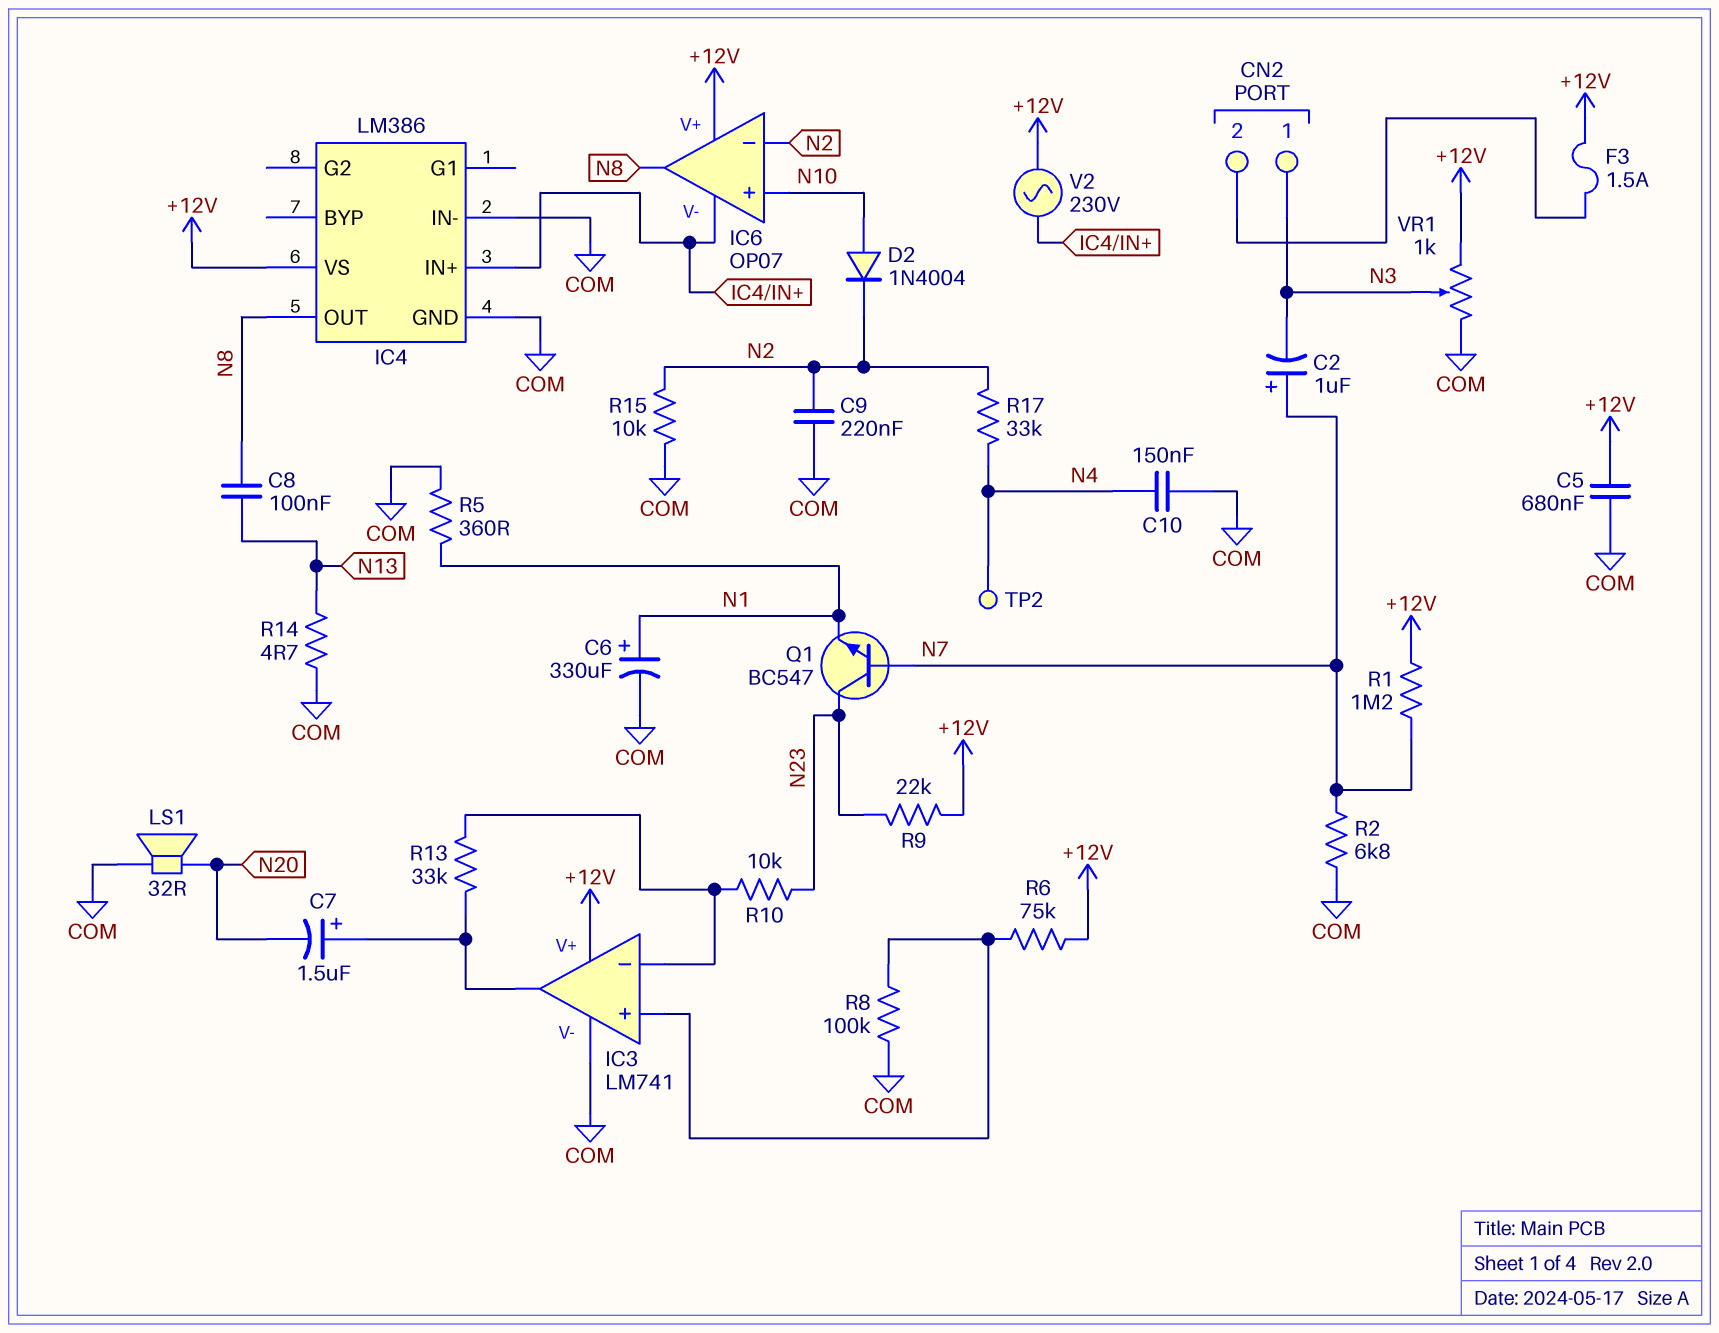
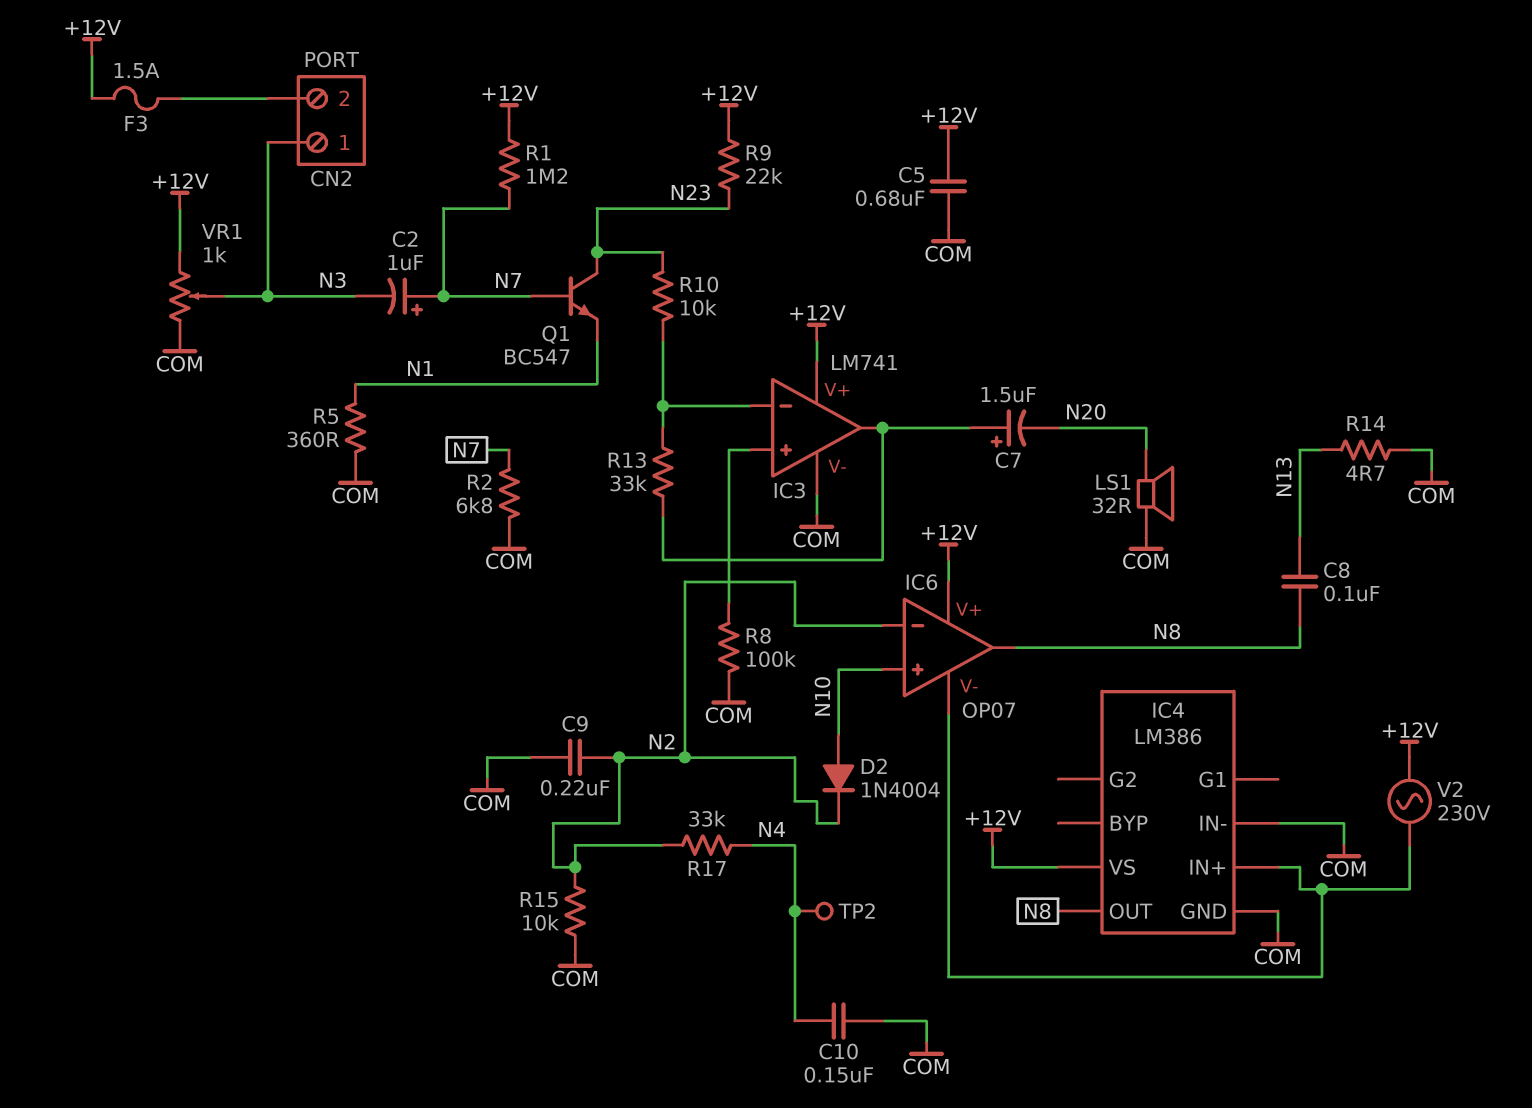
C6: 330uF (plus N1, minus COM) -> none
R6: 75k (+12V, IC3/in+) -> none

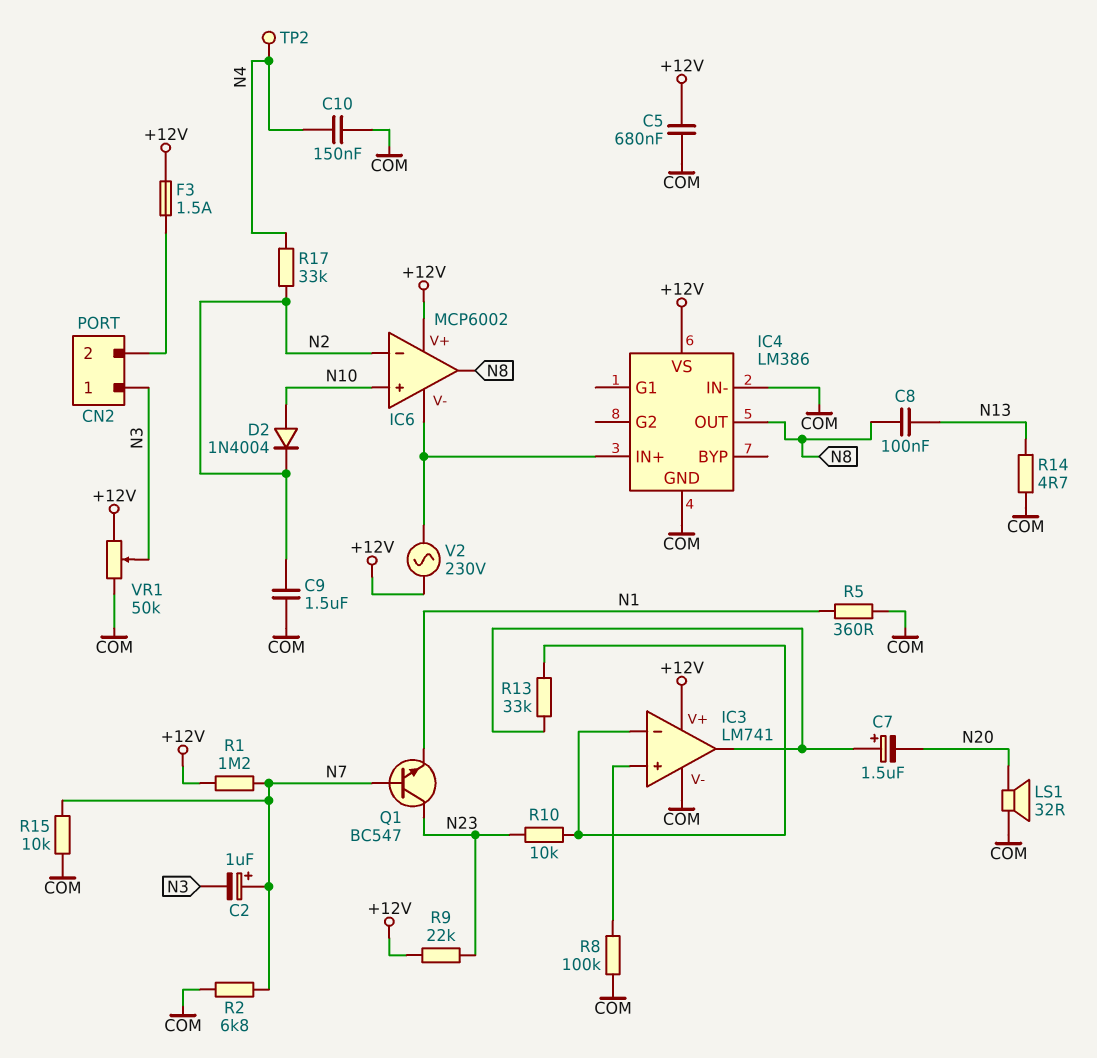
C9: 220nF (COM, N2) -> 1.5uF (COM, N2)
IC6: OP07 -> MCP6002
R15: 10k (COM, N2) -> 10k (COM, N7)
VR1: 1k (+12V, COM, wiper N3) -> 50k (+12V, COM, wiper N3)

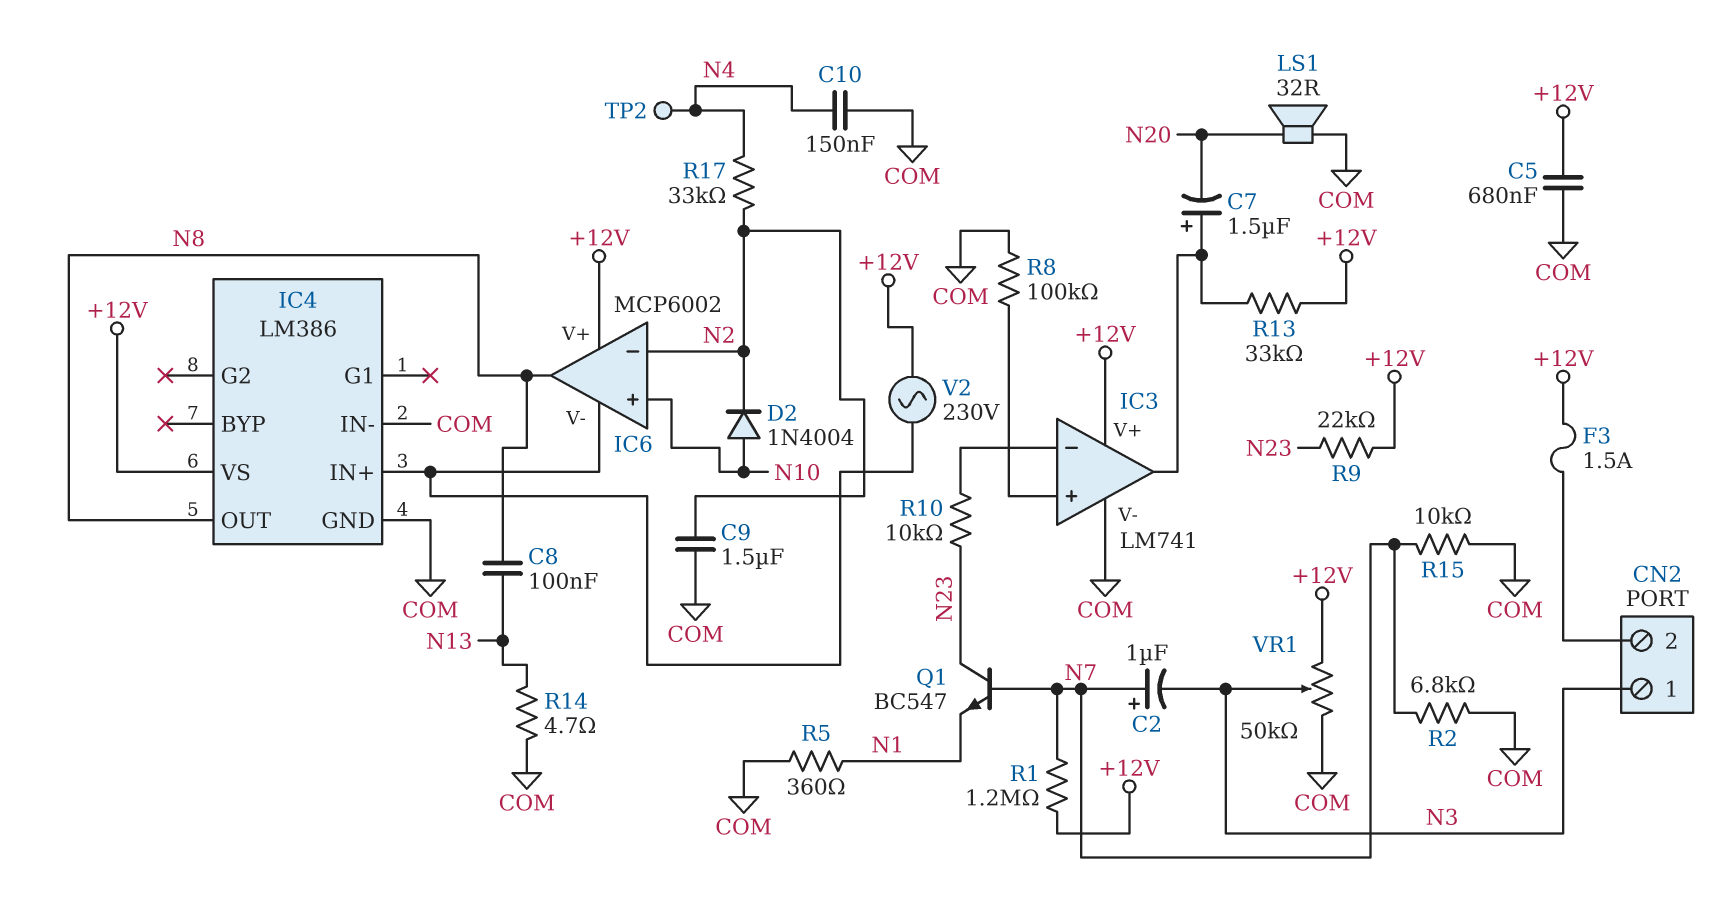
R13: 33k (IC3/in-, IC3/out) -> 33k (+12V, IC3/out)

